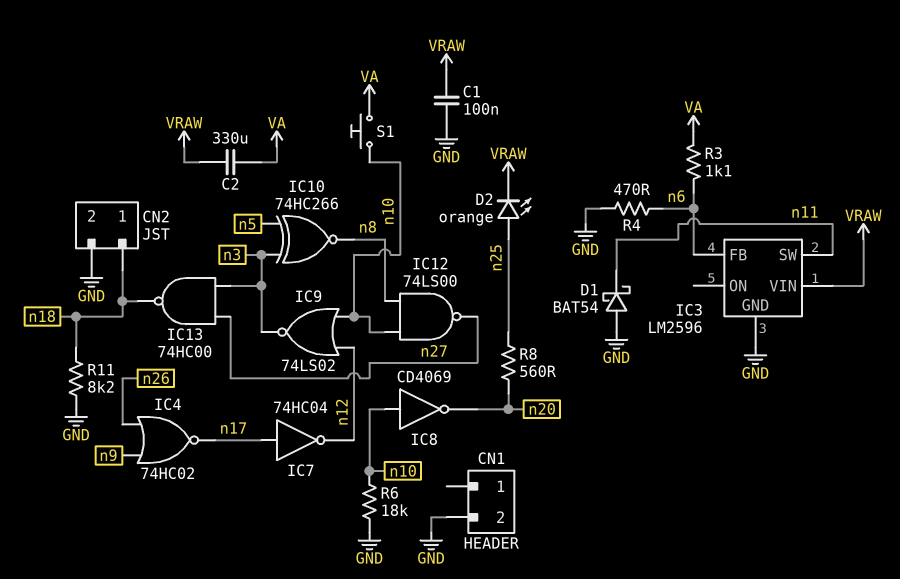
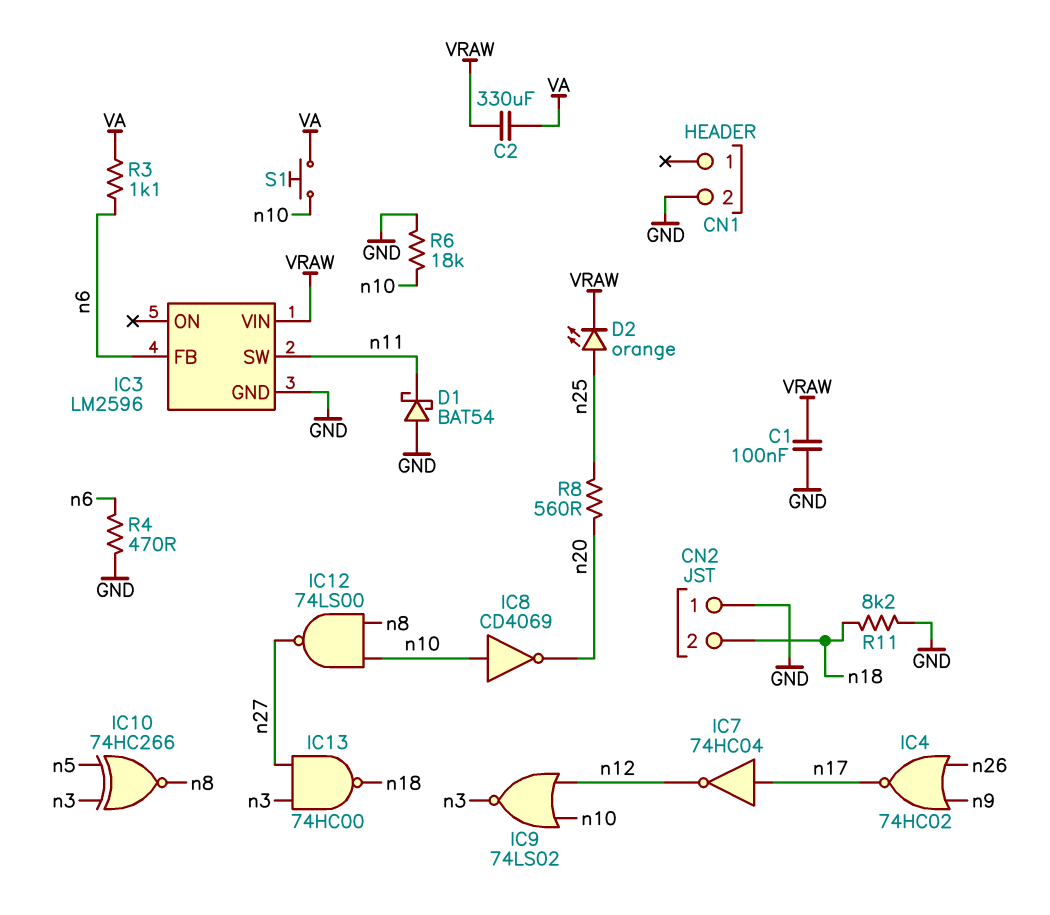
CN2 pin 1: n18 -> GND
CN2 pin 2: GND -> n18

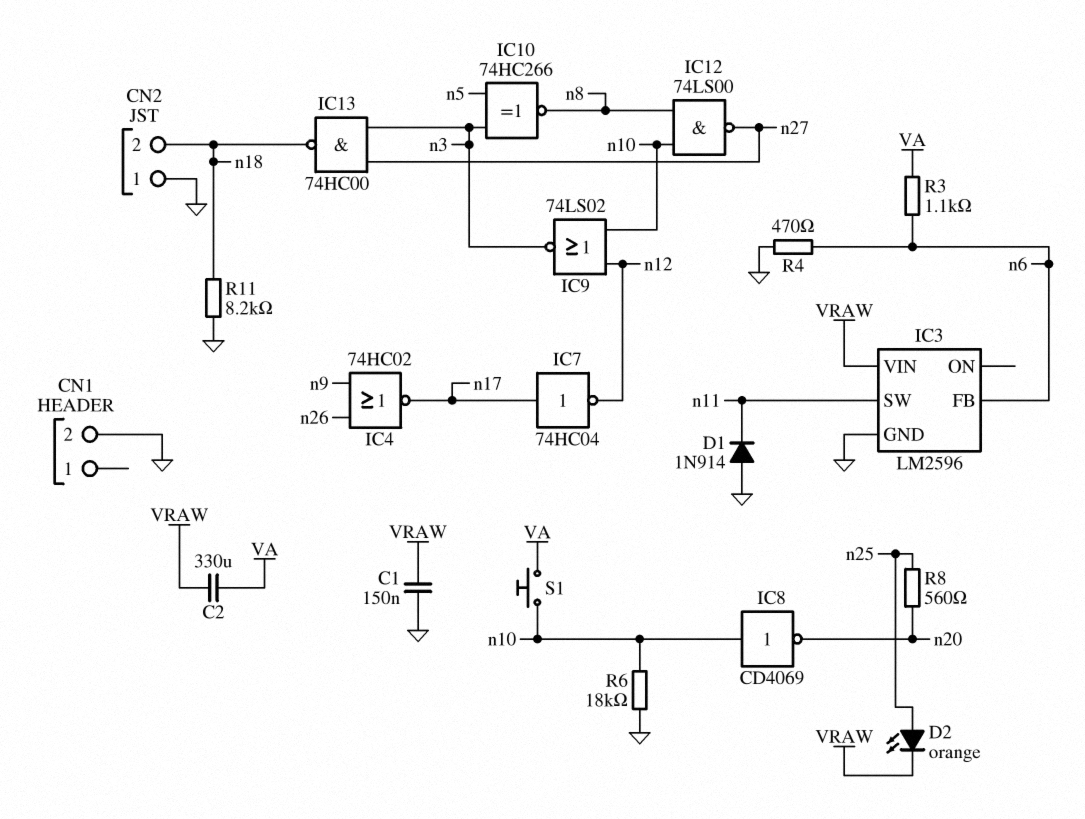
C1: 100nF (GND, VRAW) -> 150nF (GND, VRAW)
D1: schottky BAT54 (A GND, K n11) -> diode 1N914 (A GND, K n11)

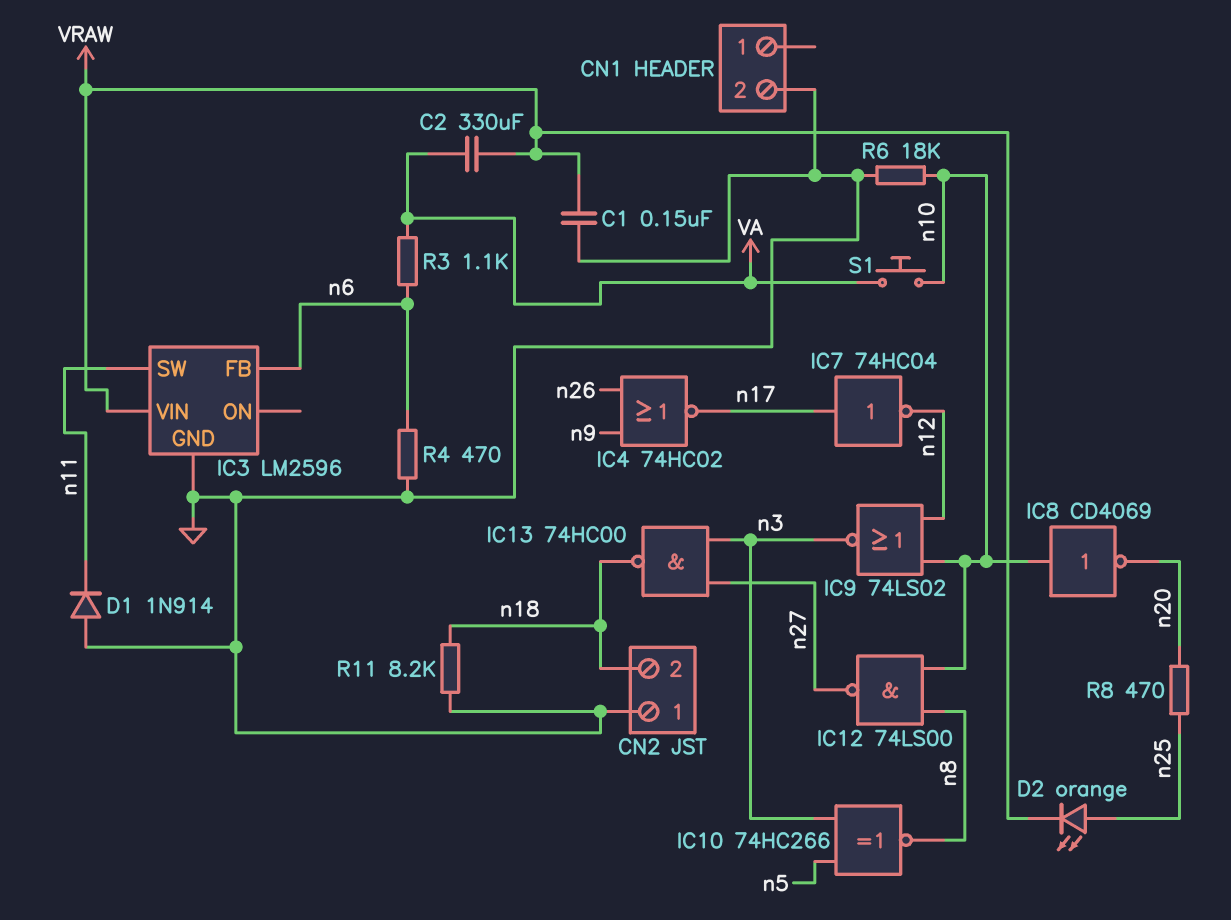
R8: 560 (n20, n25) -> 470 (n20, n25)

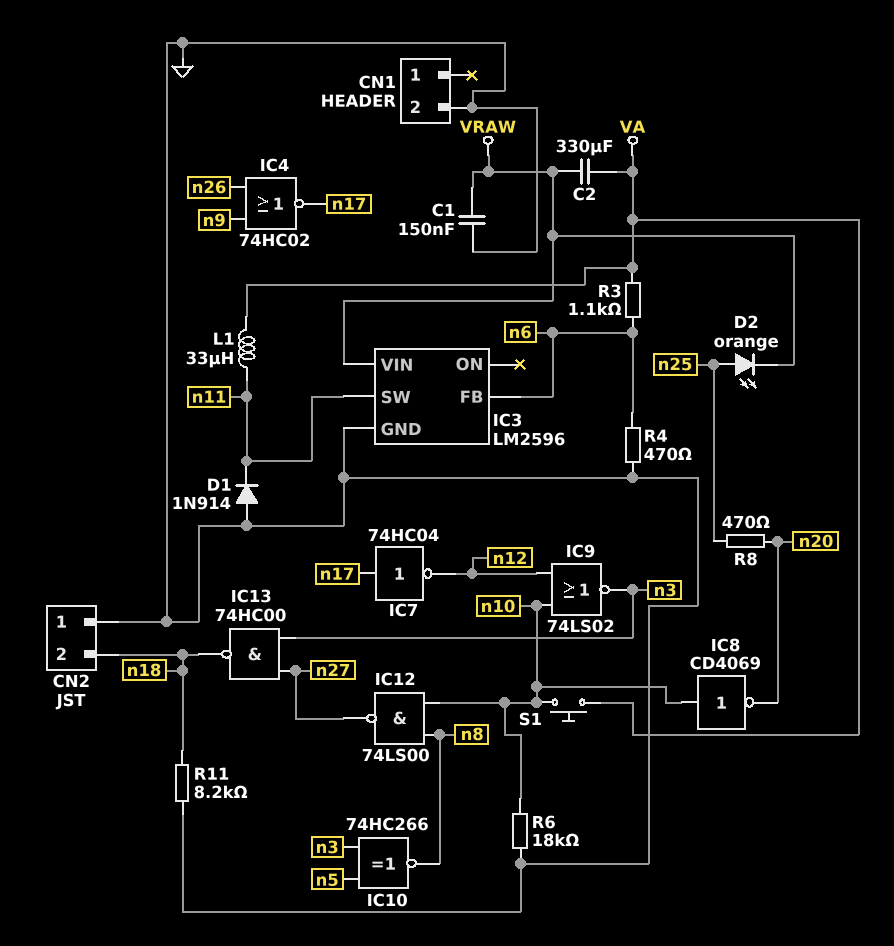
L1: none -> 33uH (VA, n11)

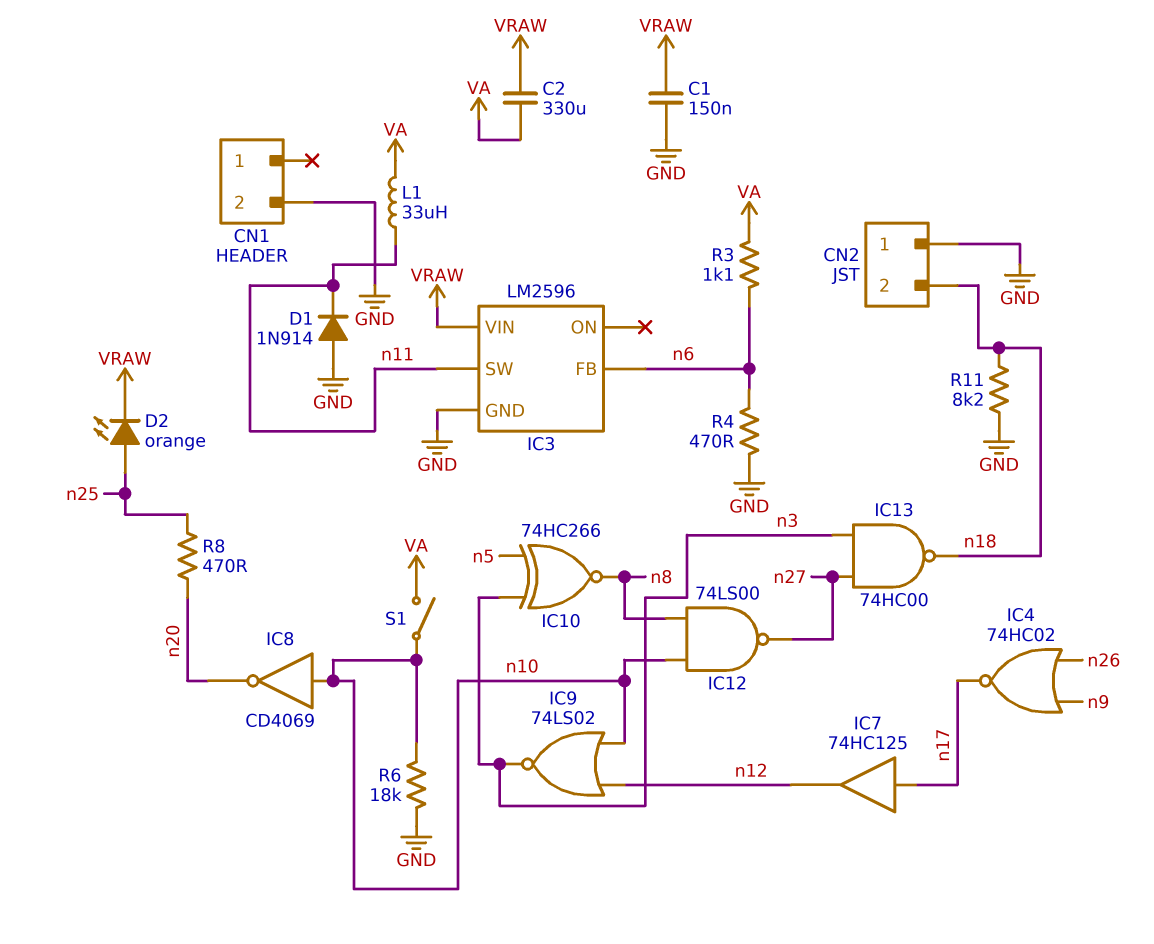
IC7: NOT 74HC04 (in n17, out n12) -> buffer 74HC125 (in n17, out n12)
S1: button (VA, n10) -> switch (VA, n10)

